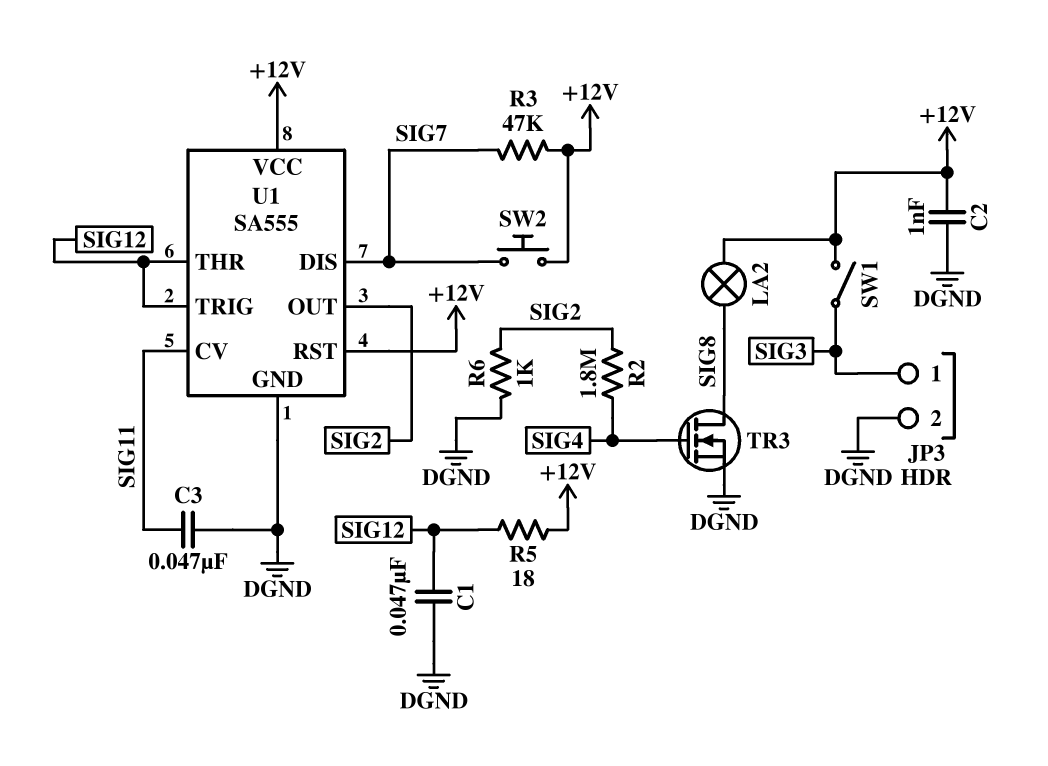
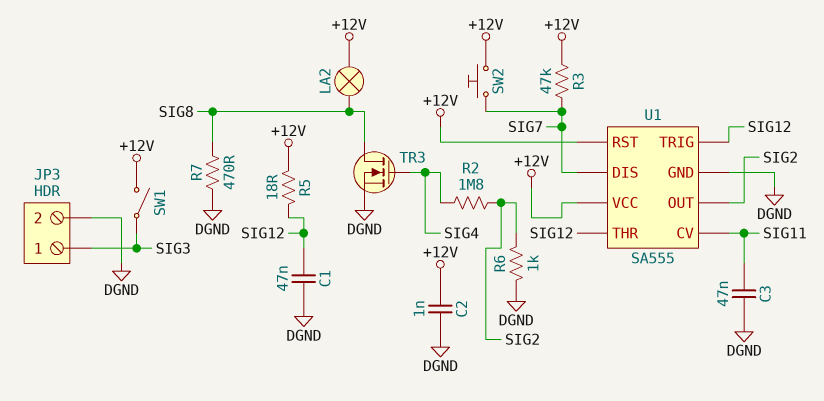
R7: none -> 470 (DGND, SIG8)

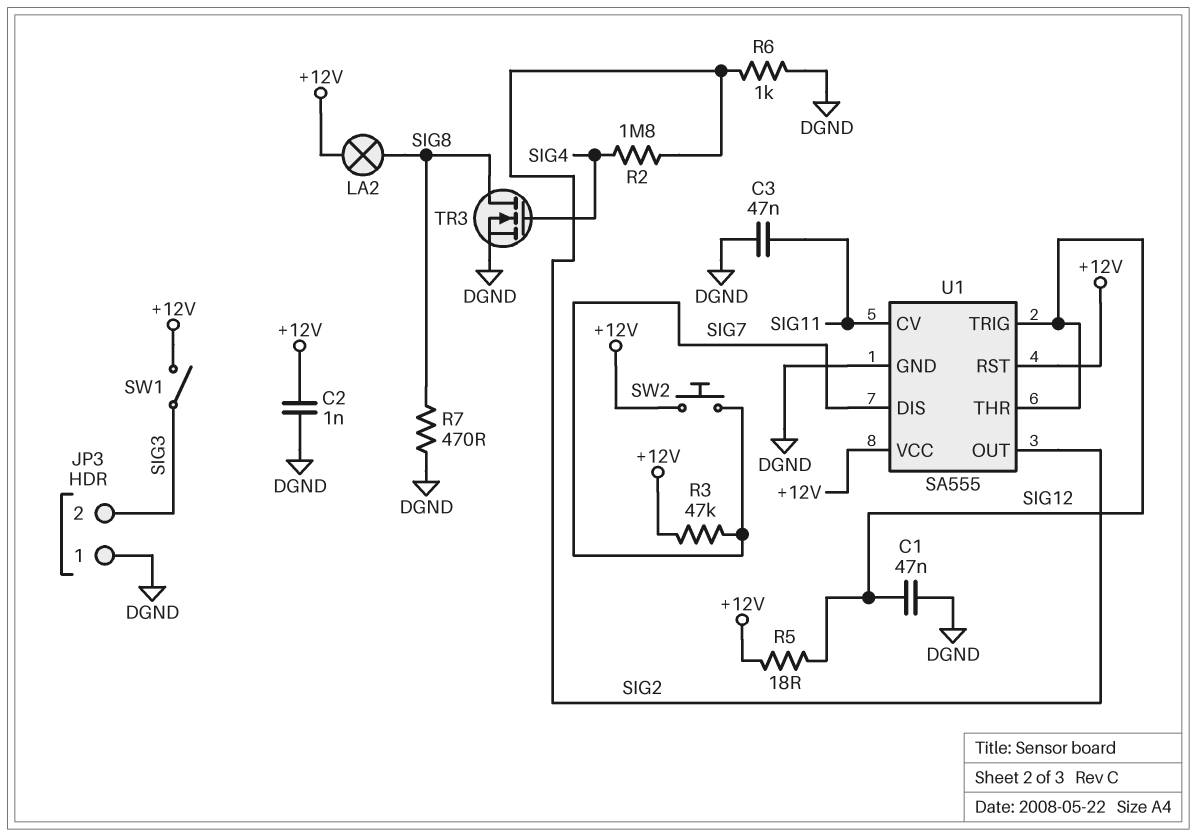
JP3 pin 1: SIG3 -> DGND
JP3 pin 2: DGND -> SIG3

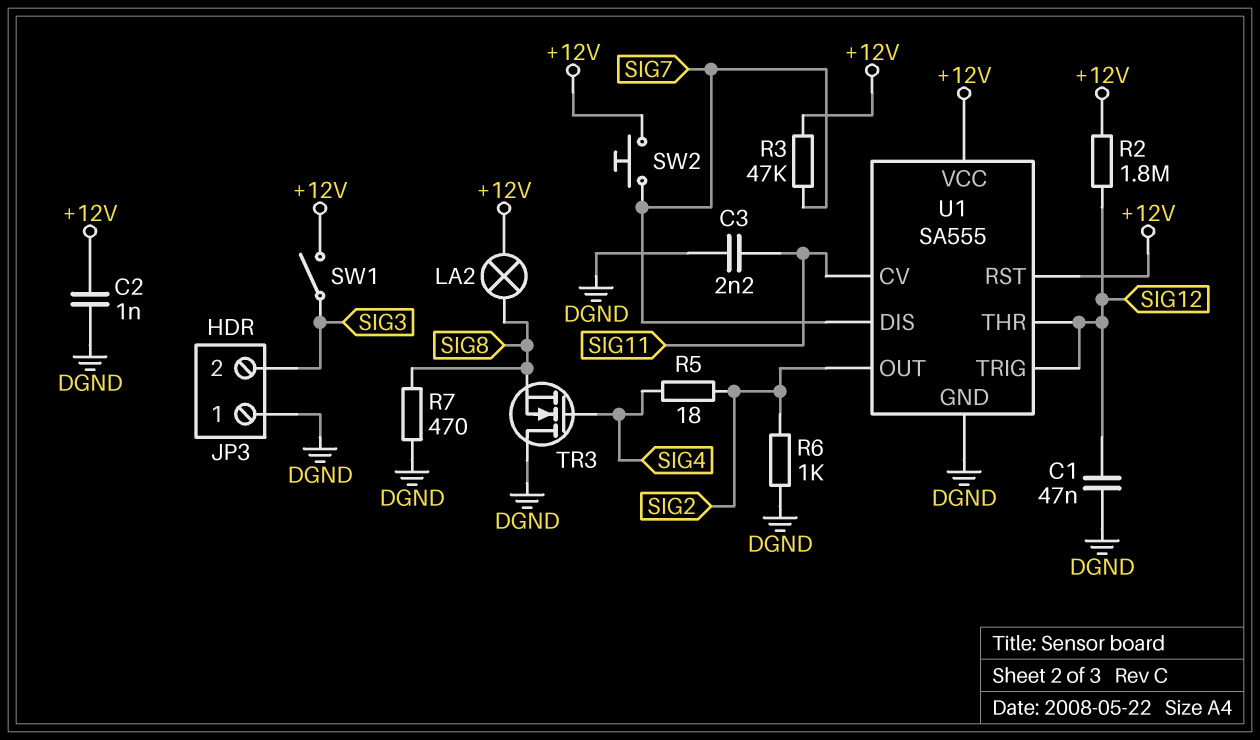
C3: 47nF (DGND, SIG11) -> 2.2nF (DGND, SIG11)
R2: 1.8M (SIG2, SIG4) -> 1.8M (+12V, SIG12)
R5: 18 (+12V, SIG12) -> 18 (SIG2, SIG4)
TR3: NMOS (G SIG4, D SIG8, S DGND) -> NMOS (G SIG4, D DGND, S SIG8)

